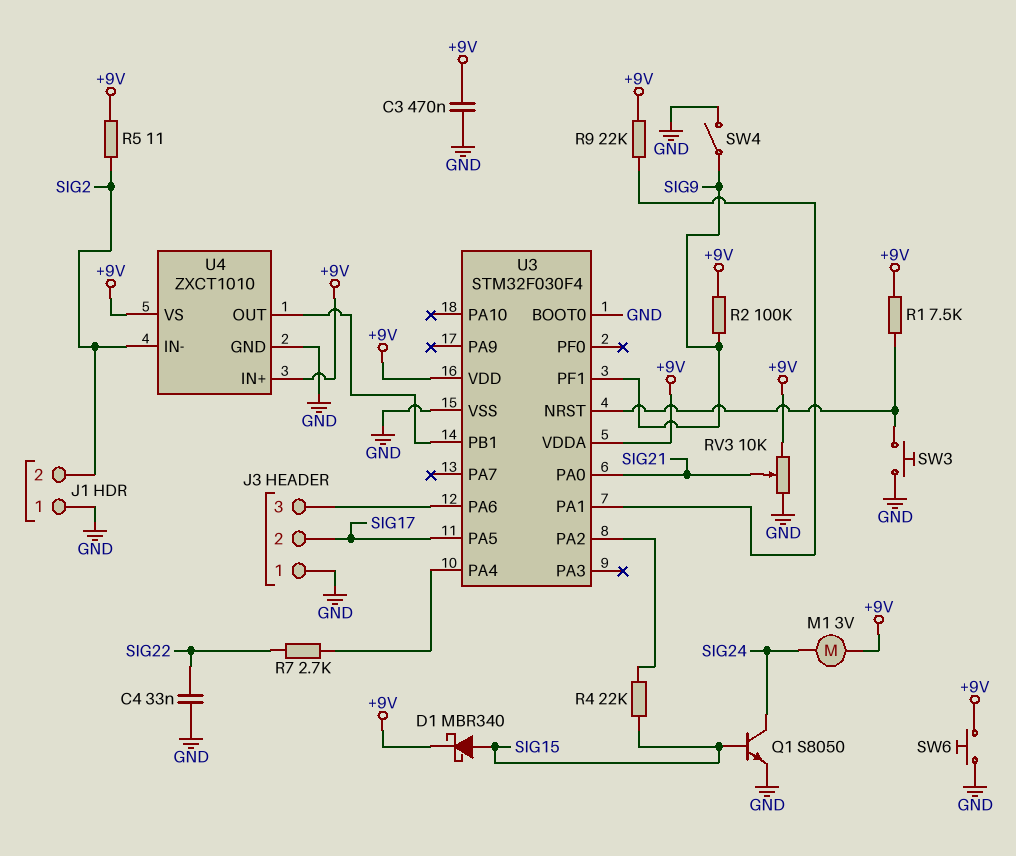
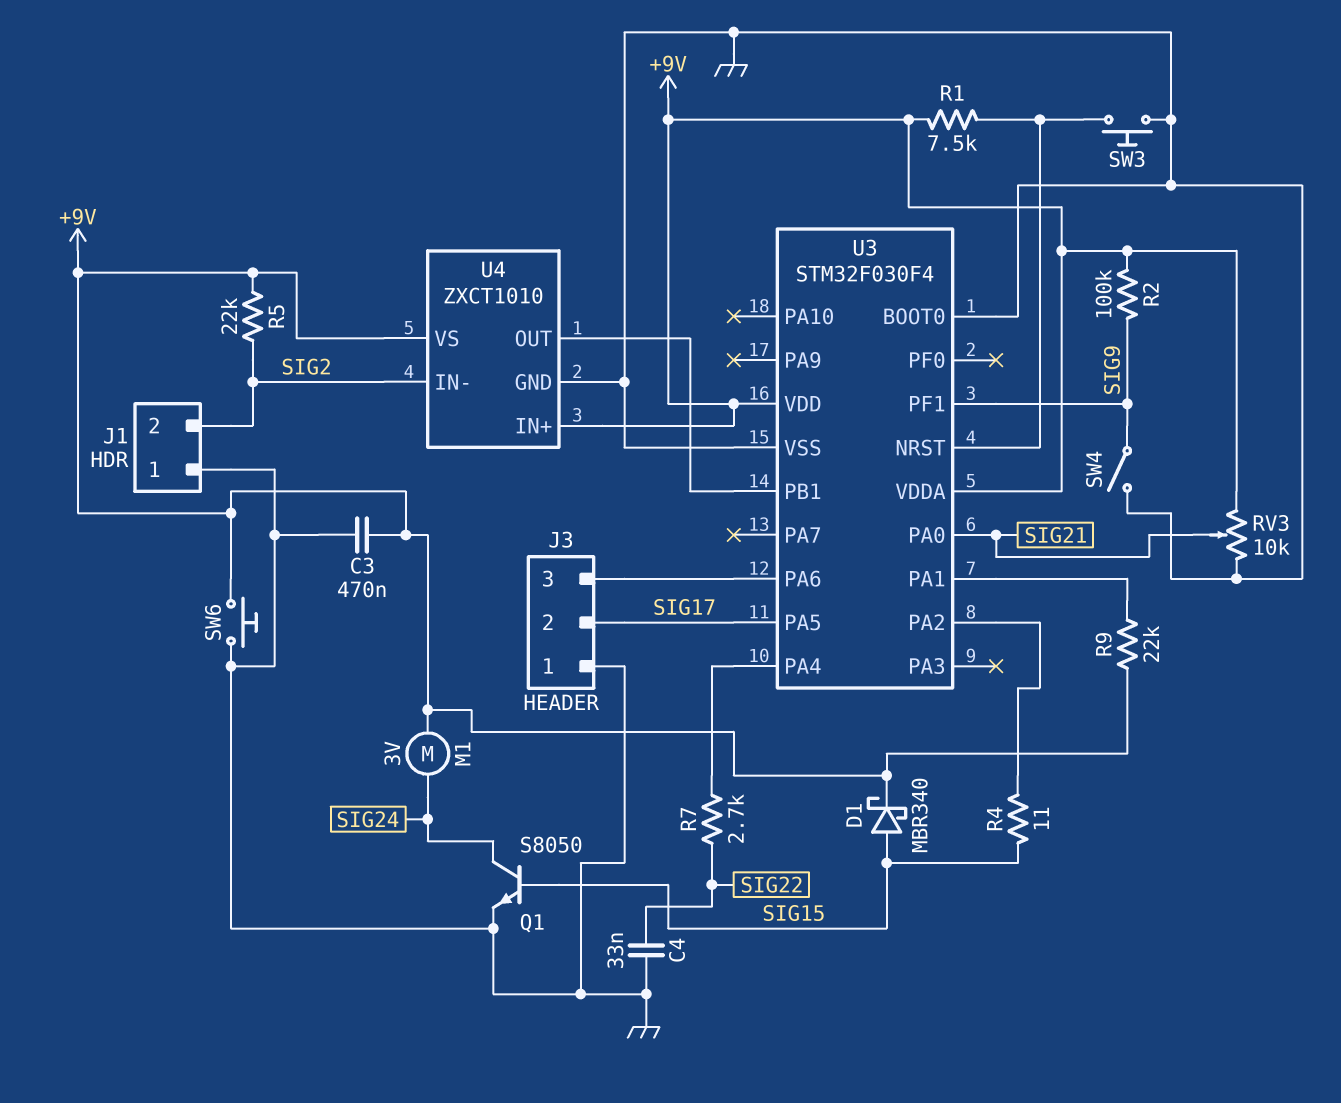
R4: 22k (SIG15, U3/PA2) -> 11 (SIG15, U3/PA2)
R5: 11 (+9V, SIG2) -> 22k (+9V, SIG2)

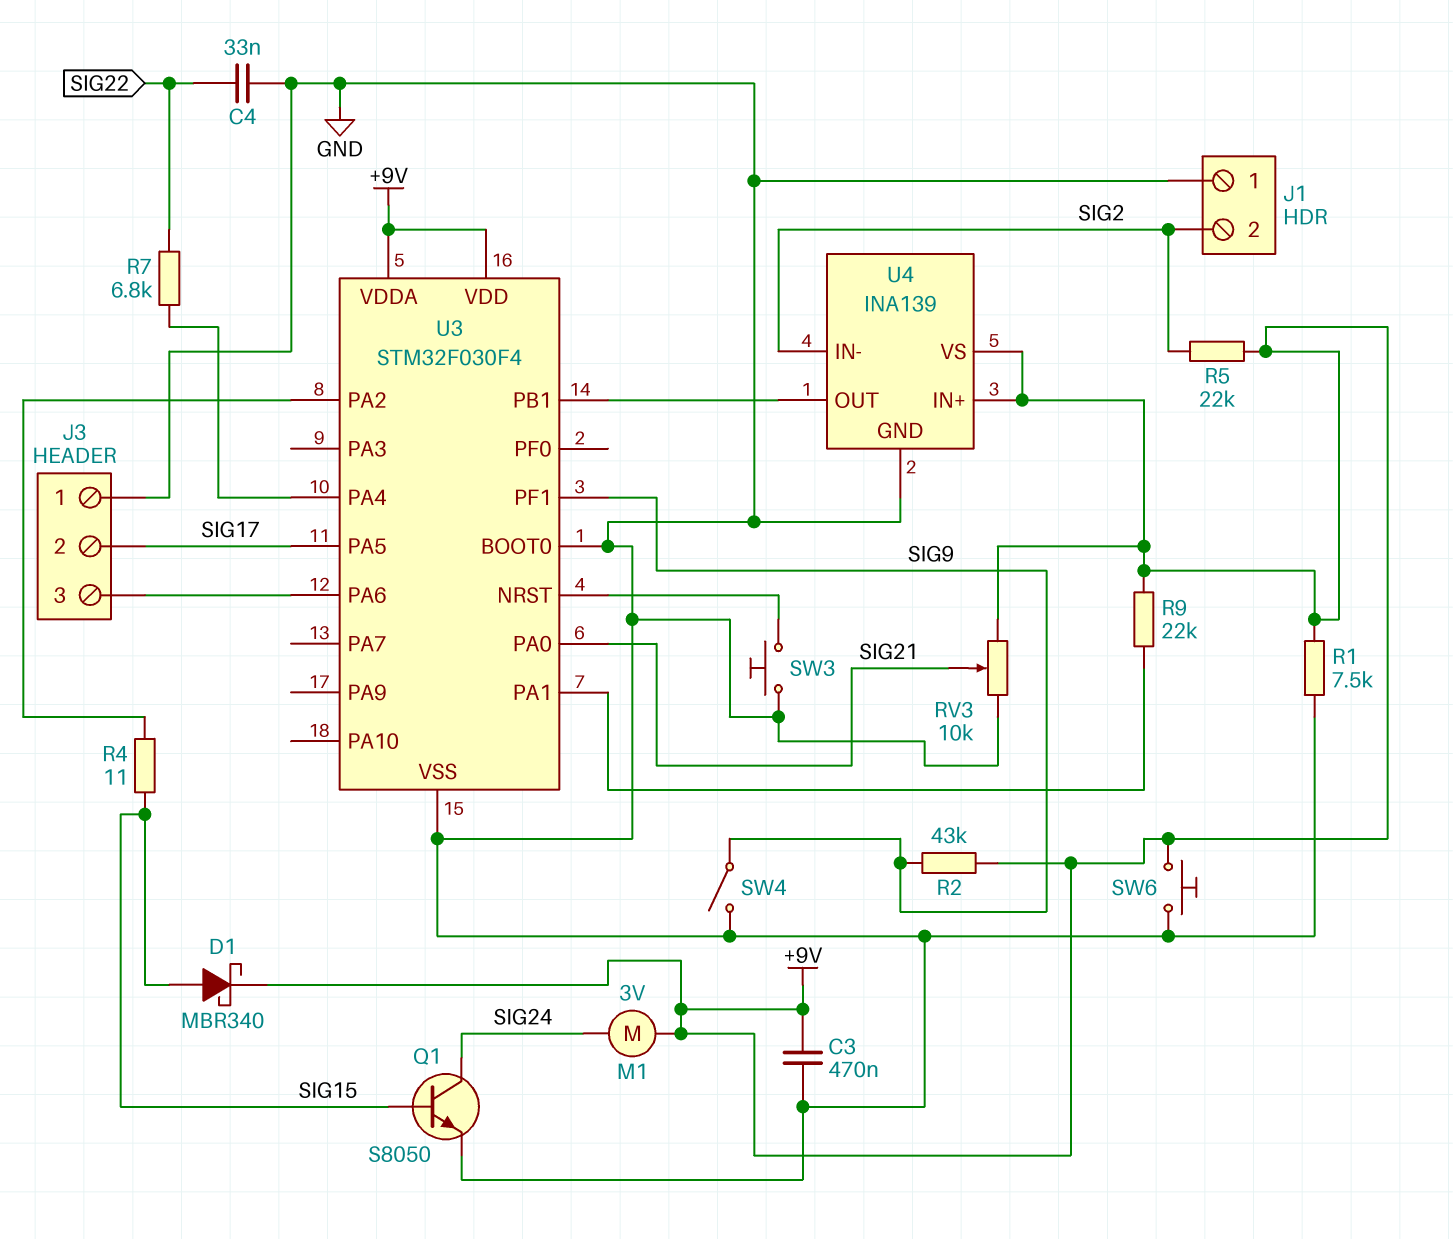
R1: 7.5k (+9V, U3/NRST) -> 7.5k (+9V, GND)
R2: 100k (+9V, SIG9) -> 43k (+9V, SIG9)
R7: 2.7k (SIG22, U3/PA4) -> 6.8k (SIG22, U3/PA4)
U4: ZXCT1010 -> INA139

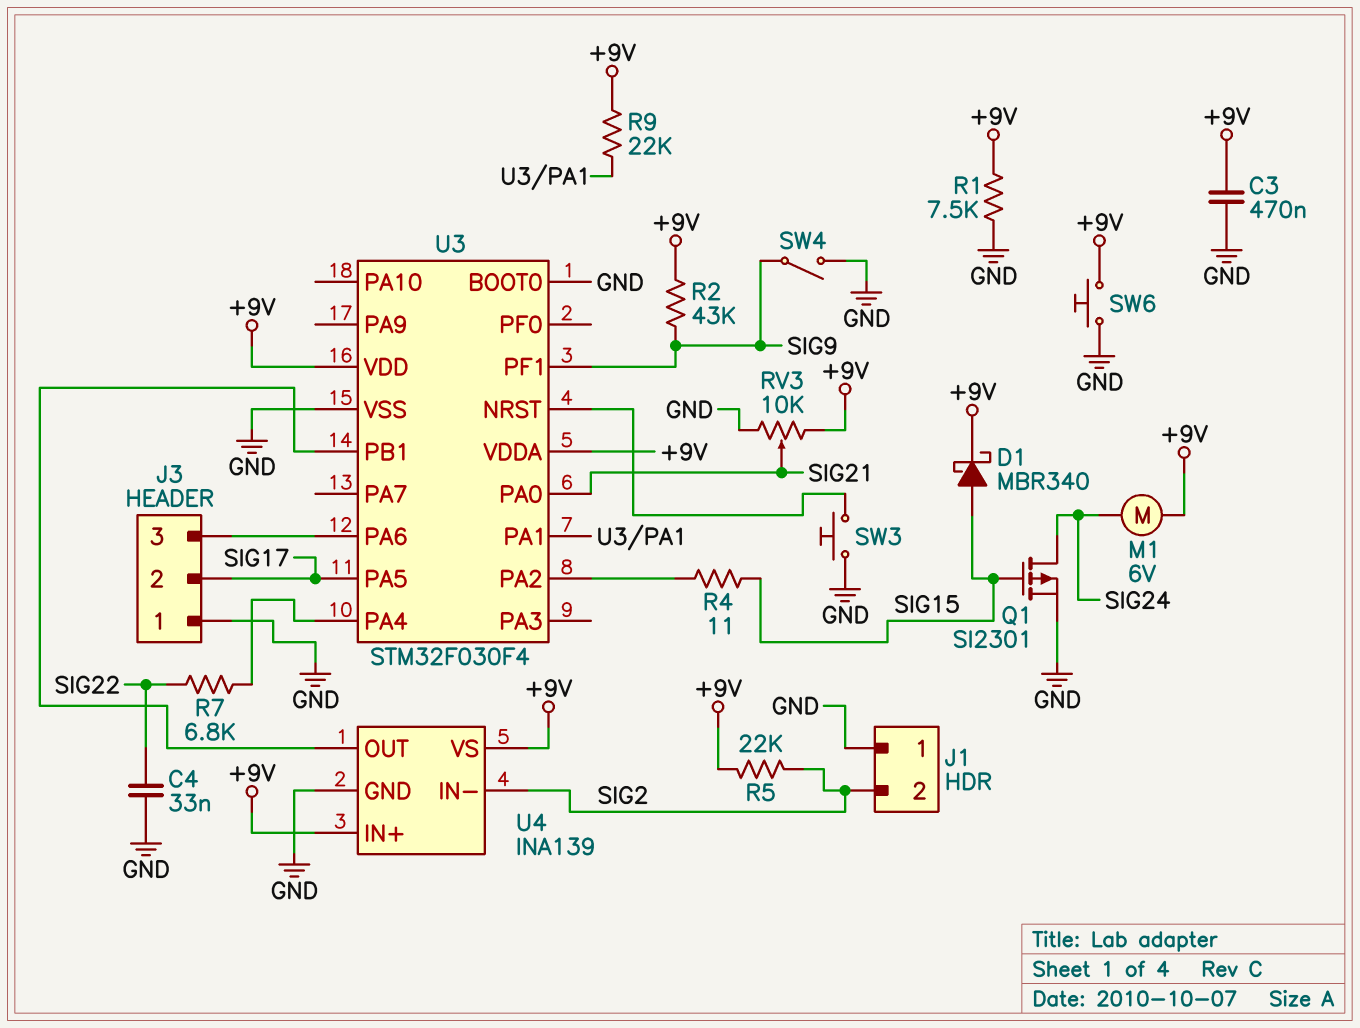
M1: motor 3V (+9V, SIG24) -> motor 6V (+9V, SIG24)
Q1: NPN S8050 (B SIG15, C SIG24, E GND) -> PMOS SI2301 (G SIG15, D SIG24, S GND)

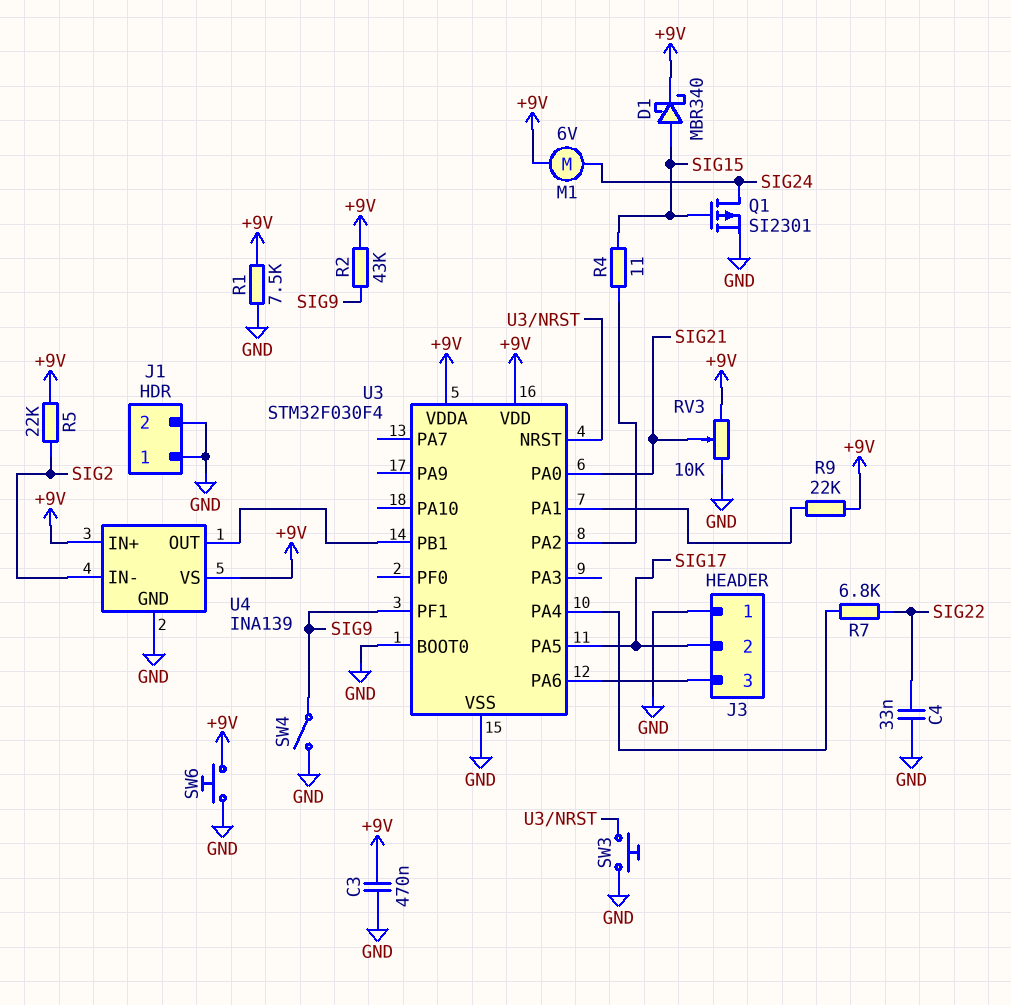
J1 pin 2: SIG2 -> GND

